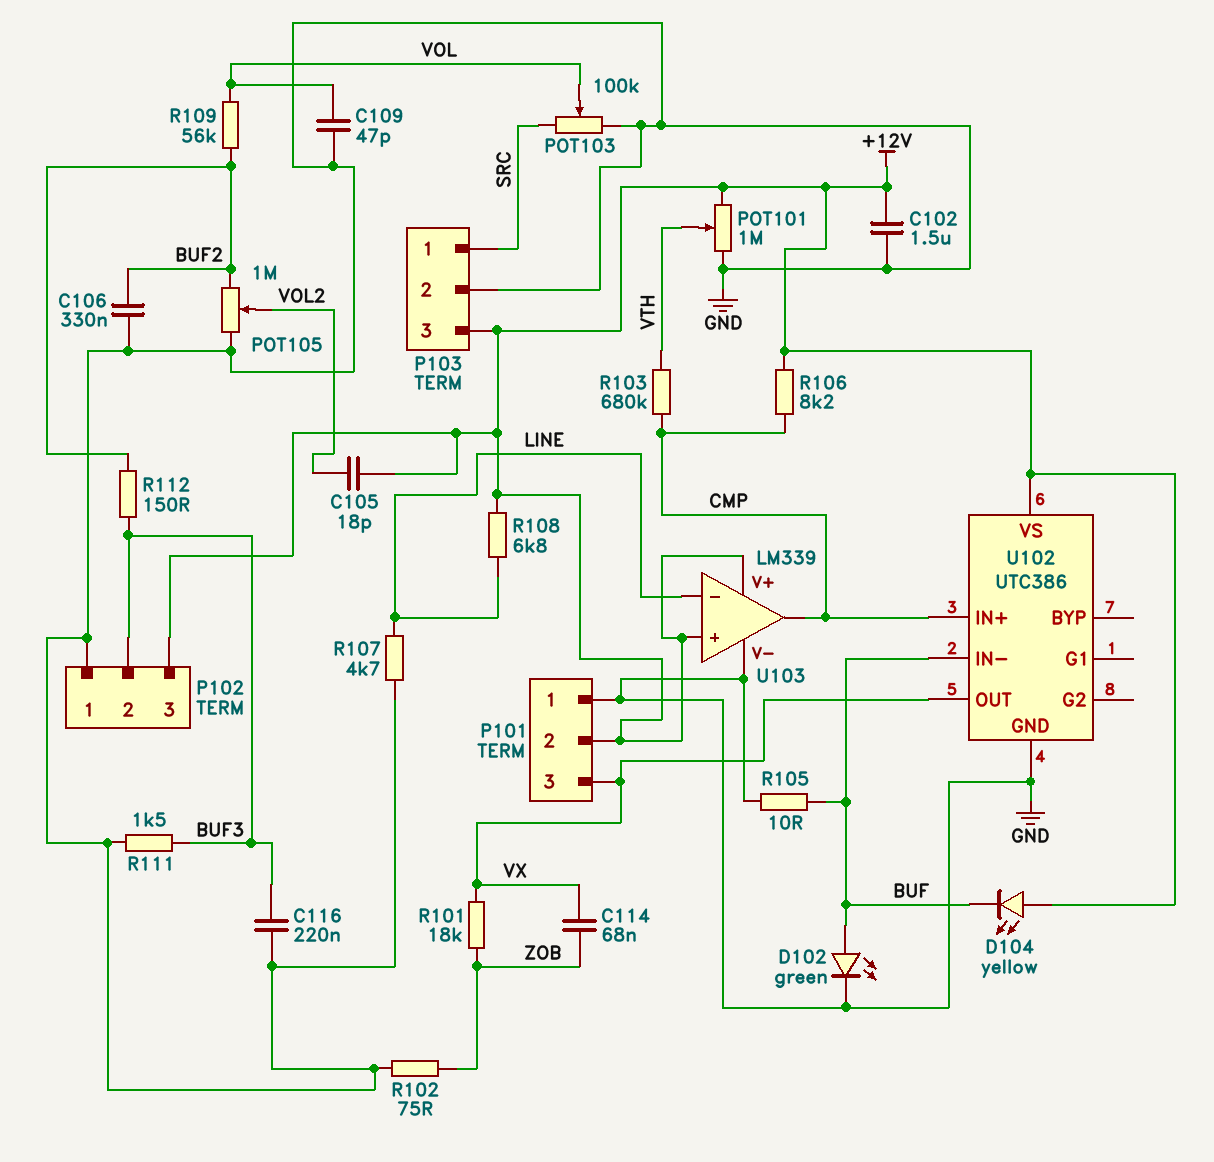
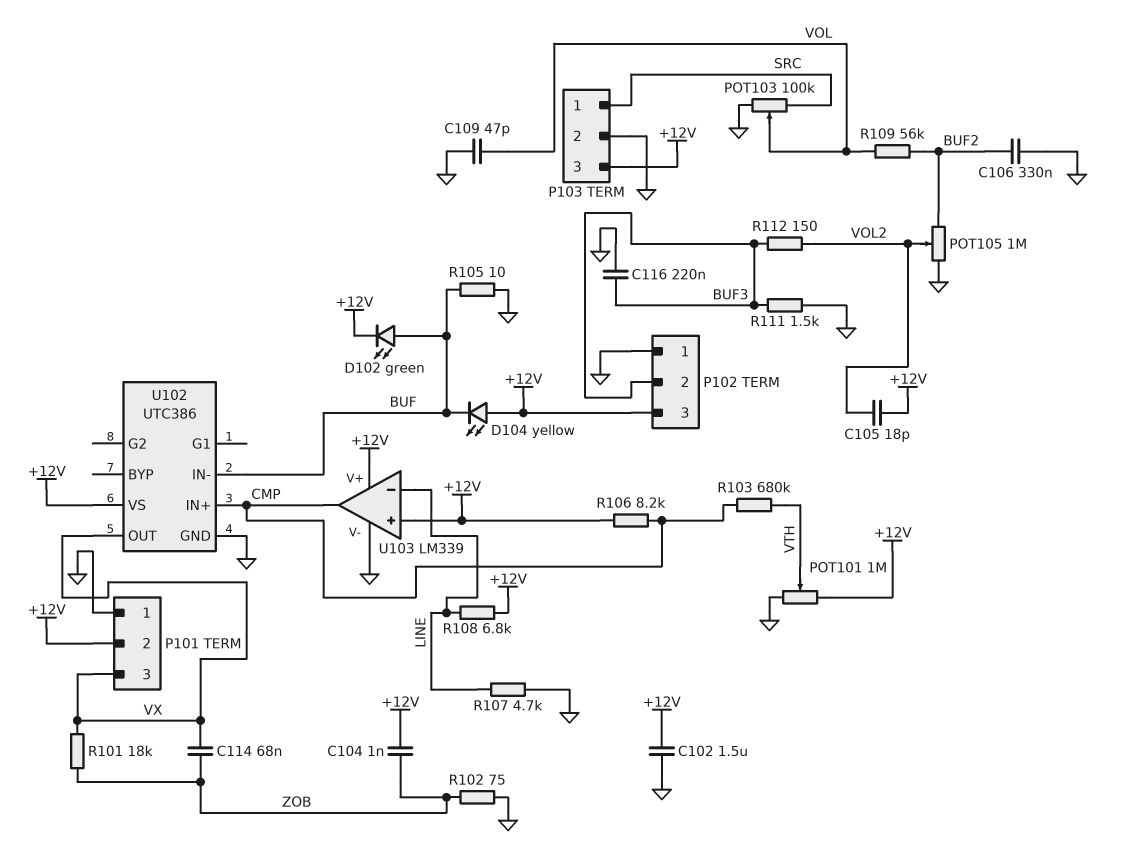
C104: none -> 1nF (+12V, ZOB)
D102: LED green (A BUF, K GND) -> LED green (A BUF, K +12V)
R112: 150 (BUF2, BUF3) -> 150 (BUF3, VOL2)

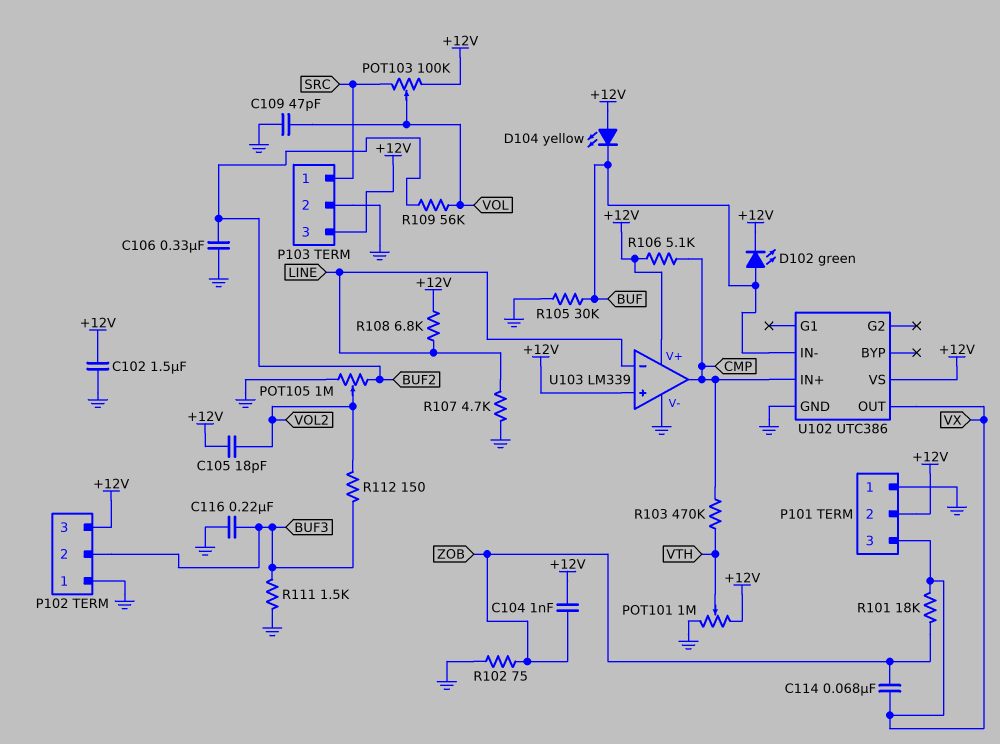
POT103: 100k (GND, SRC, wiper VOL) -> 100k (+12V, SRC, wiper VOL)
R103: 680k (CMP, VTH) -> 470k (CMP, VTH)
R105: 10 (BUF, GND) -> 30k (BUF, GND)
R106: 8.2k (+12V, CMP) -> 5.1k (+12V, CMP)

